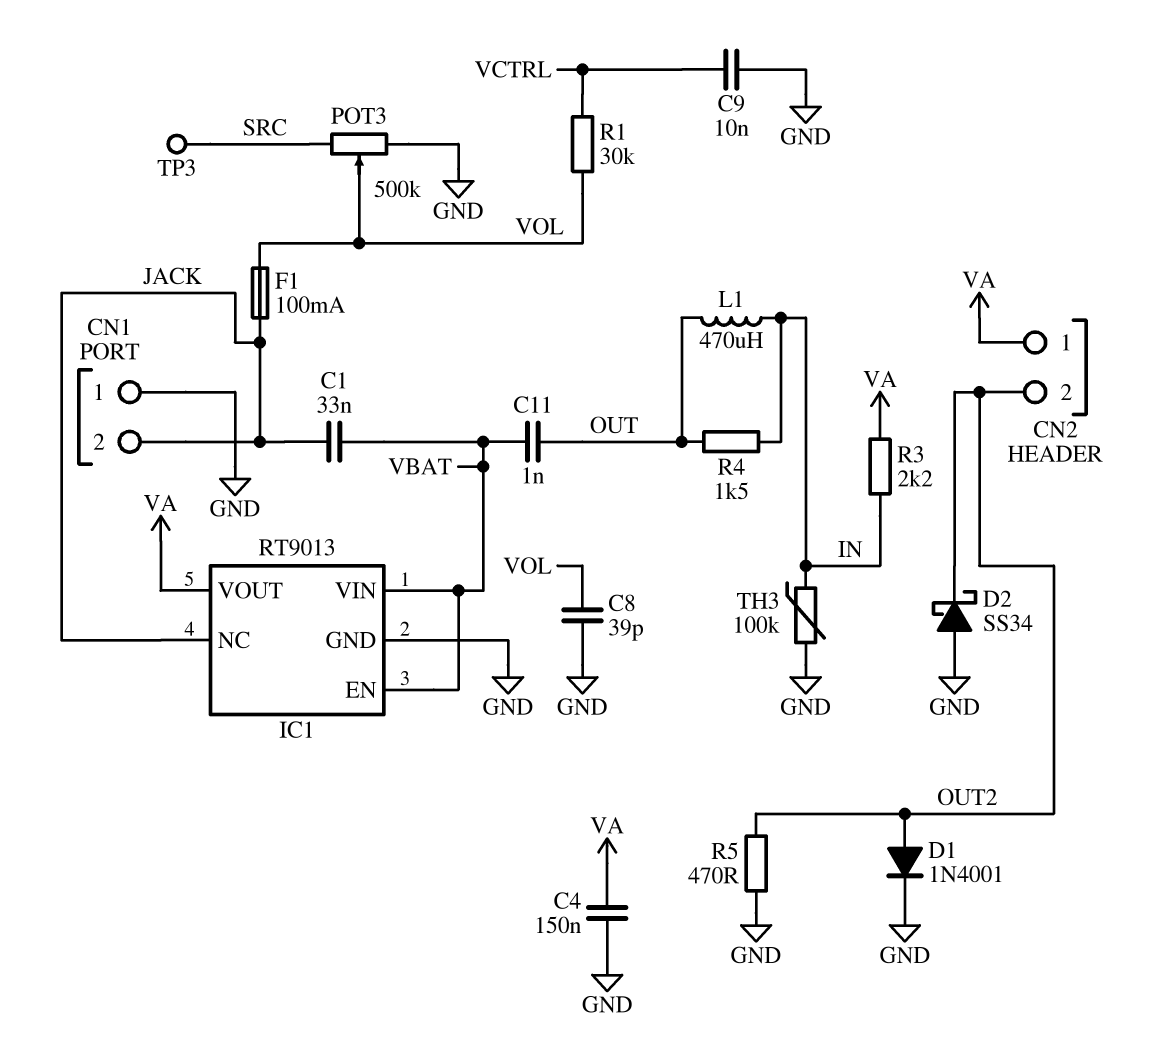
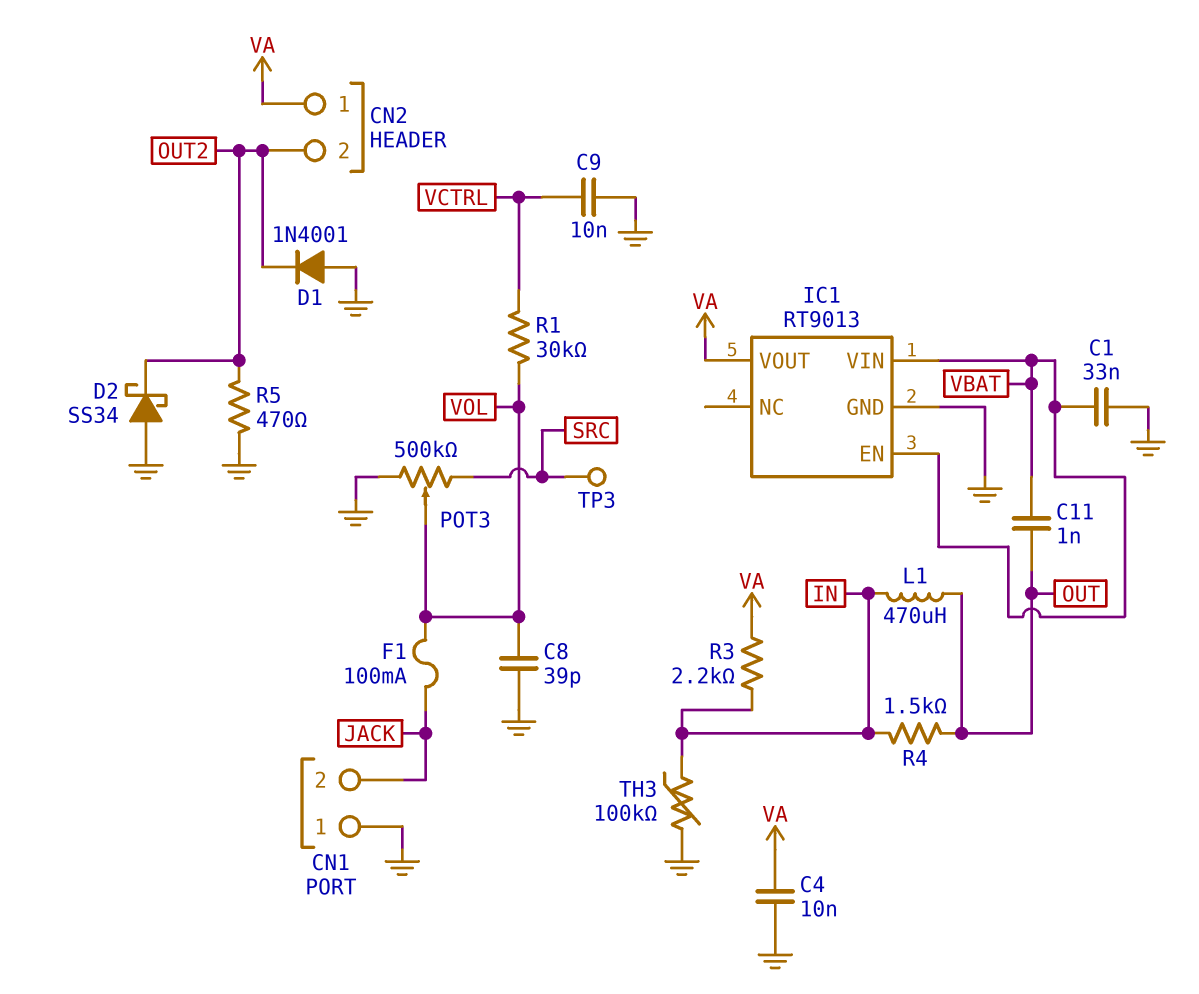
C1: 33nF (JACK, VBAT) -> 33nF (GND, VBAT)
C4: 150nF (GND, VA) -> 10nF (GND, VA)
D1: diode 1N4001 (A OUT2, K GND) -> diode 1N4001 (A GND, K OUT2)
IC1 pin NC: JACK -> none

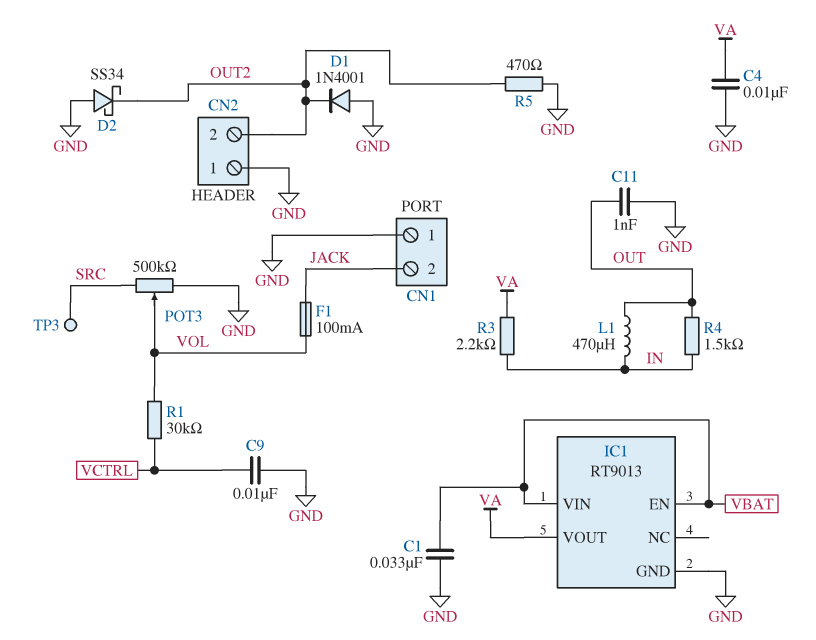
C8: 39pF (GND, VOL) -> none
C11: 1nF (OUT, VBAT) -> 1nF (GND, OUT)
CN2 pin 1: VA -> GND
TH3: 100k (GND, IN) -> none

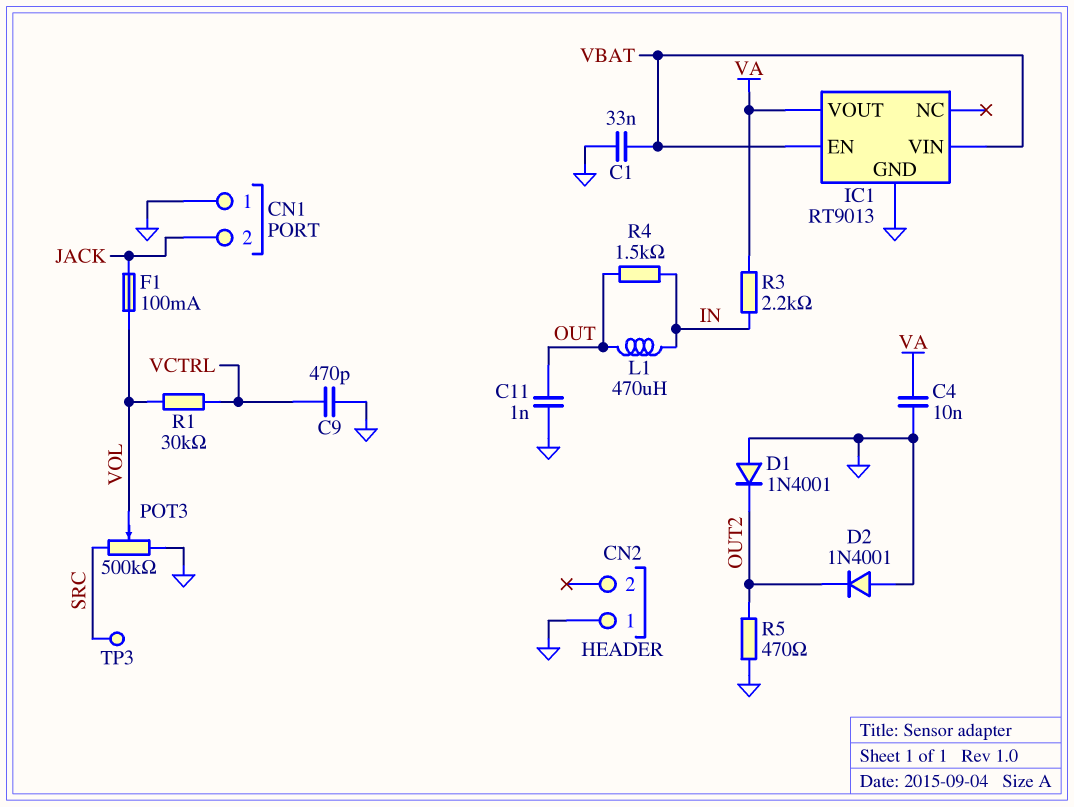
C9: 10nF (GND, VCTRL) -> 470pF (GND, VCTRL)
CN2 pin 2: OUT2 -> none
D2: schottky SS34 (A GND, K OUT2) -> diode 1N4001 (A GND, K OUT2)

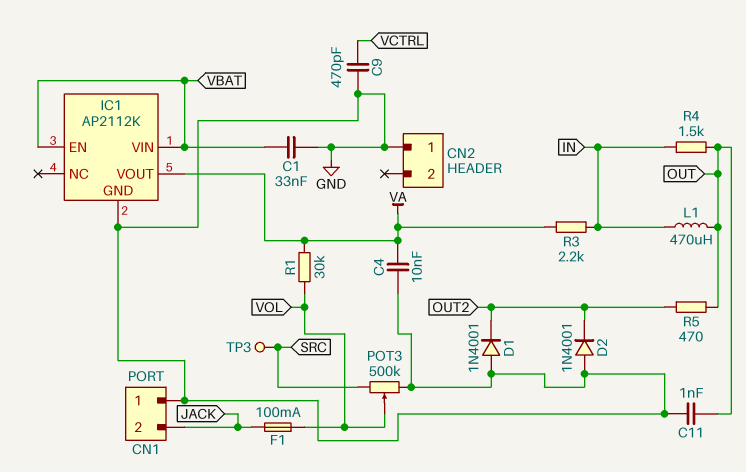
IC1: RT9013 -> AP2112K
R1: 30k (VCTRL, VOL) -> 30k (VA, VOL)
R5: 470 (GND, OUT2) -> 470 (OUT, OUT2)

